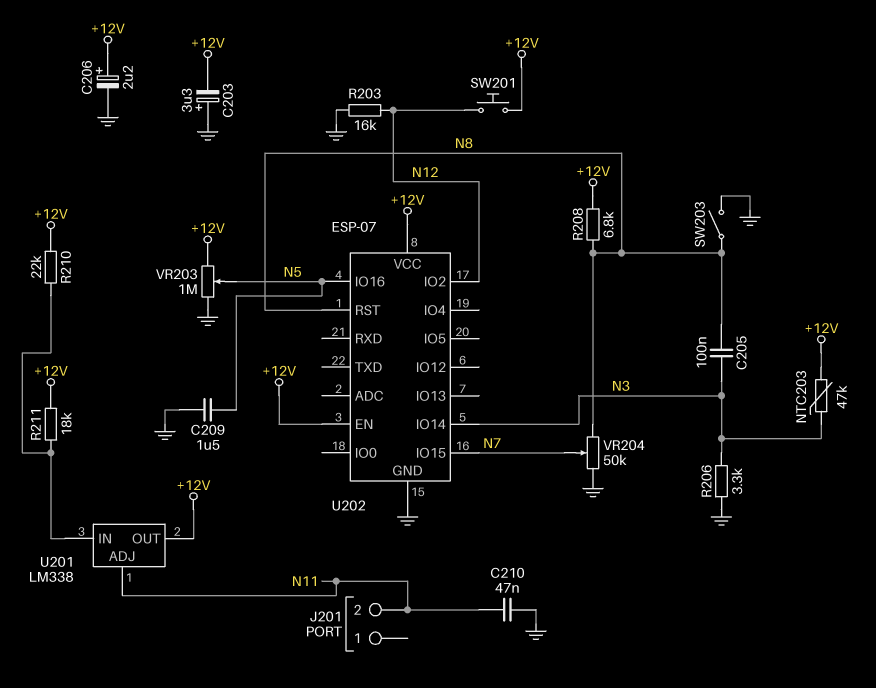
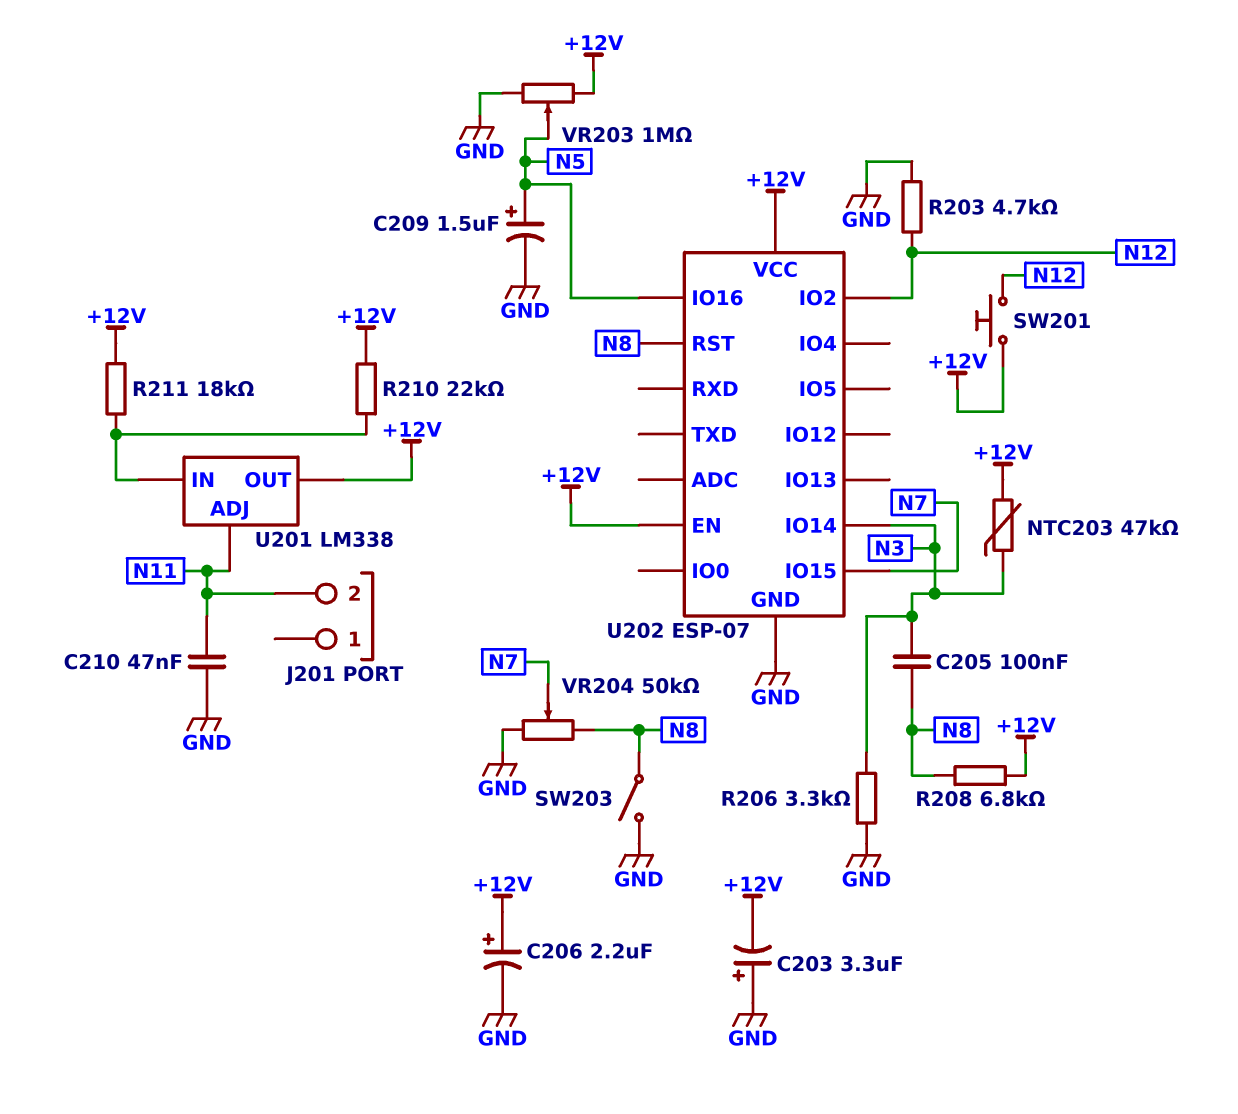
C209: 1.5uF (GND, N5) -> 1.5uF (plus N5, minus GND)
R203: 16k (GND, N12) -> 4.7k (GND, N12)

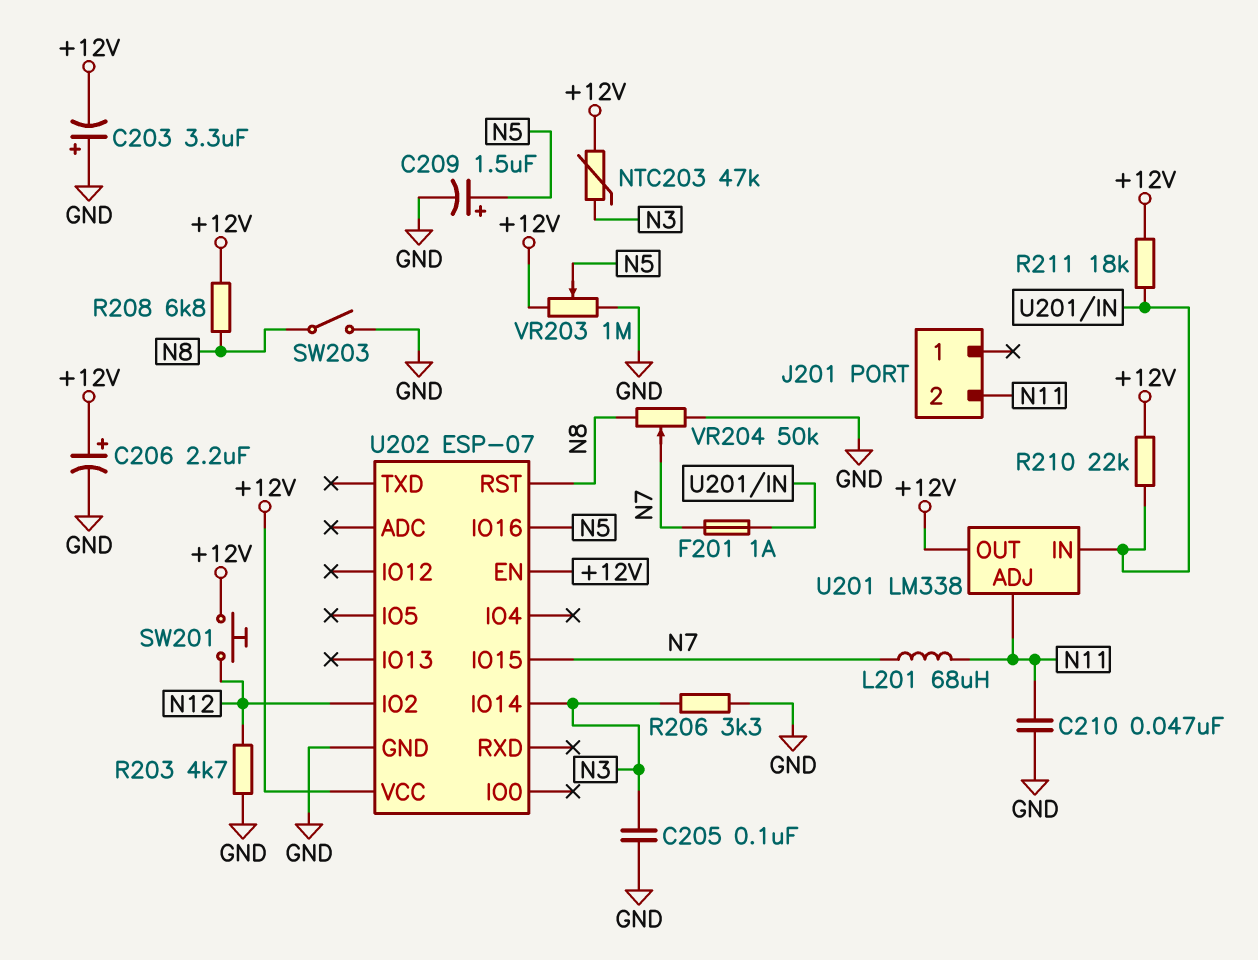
C205: 100nF (N3, N8) -> 100nF (GND, N3)
F201: none -> 1A (N7, U201/IN)
L201: none -> 68uH (N7, N11)

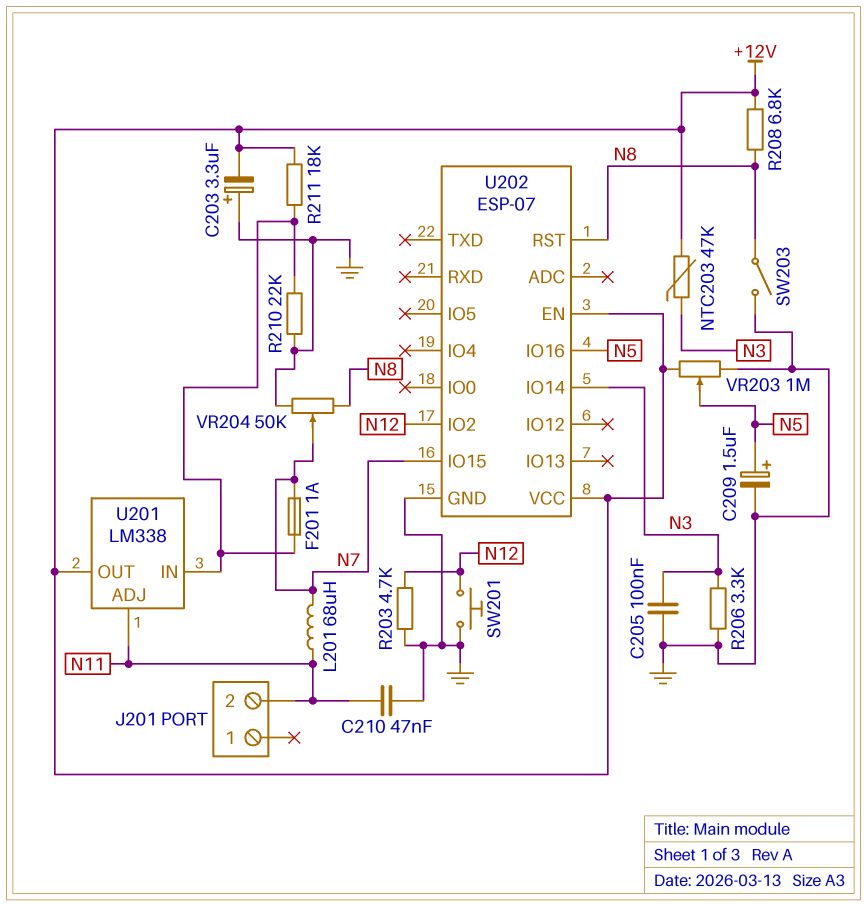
C206: 2.2uF (plus +12V, minus GND) -> none
R210: 22k (+12V, U201/IN) -> 22k (GND, U201/IN)
SW201: button (+12V, N12) -> button (GND, N12)

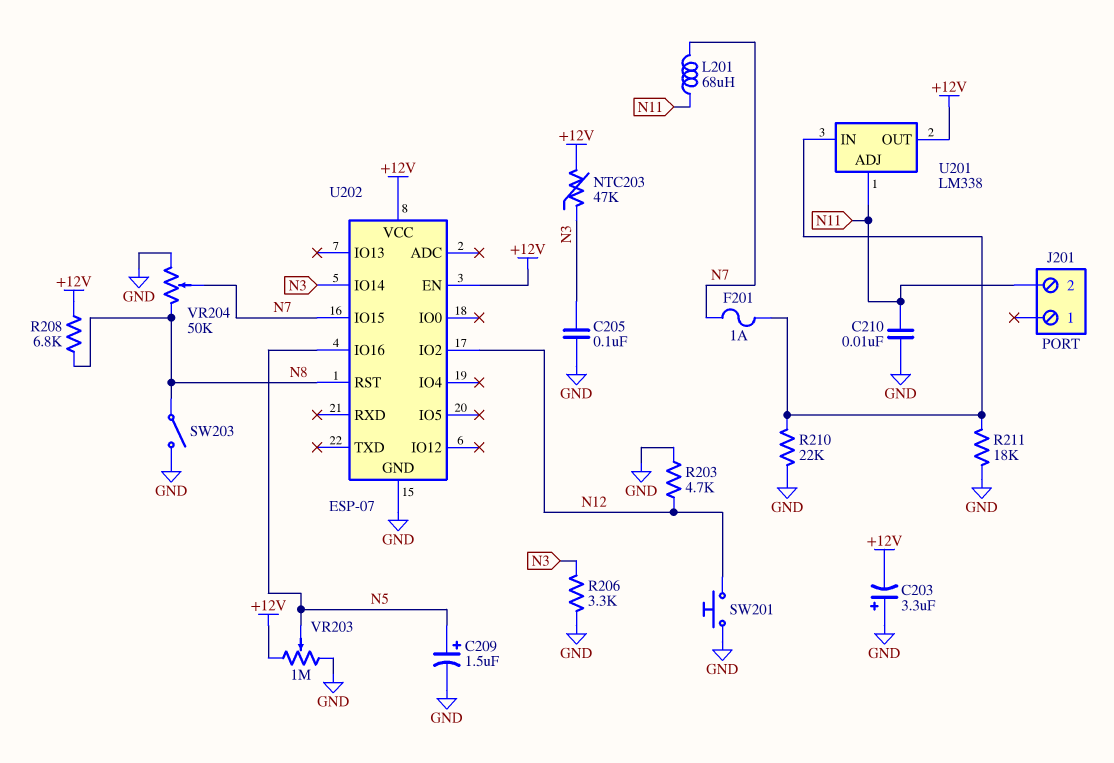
C210: 47nF (GND, N11) -> 10nF (GND, N11)
R211: 18k (+12V, U201/IN) -> 18k (GND, U201/IN)

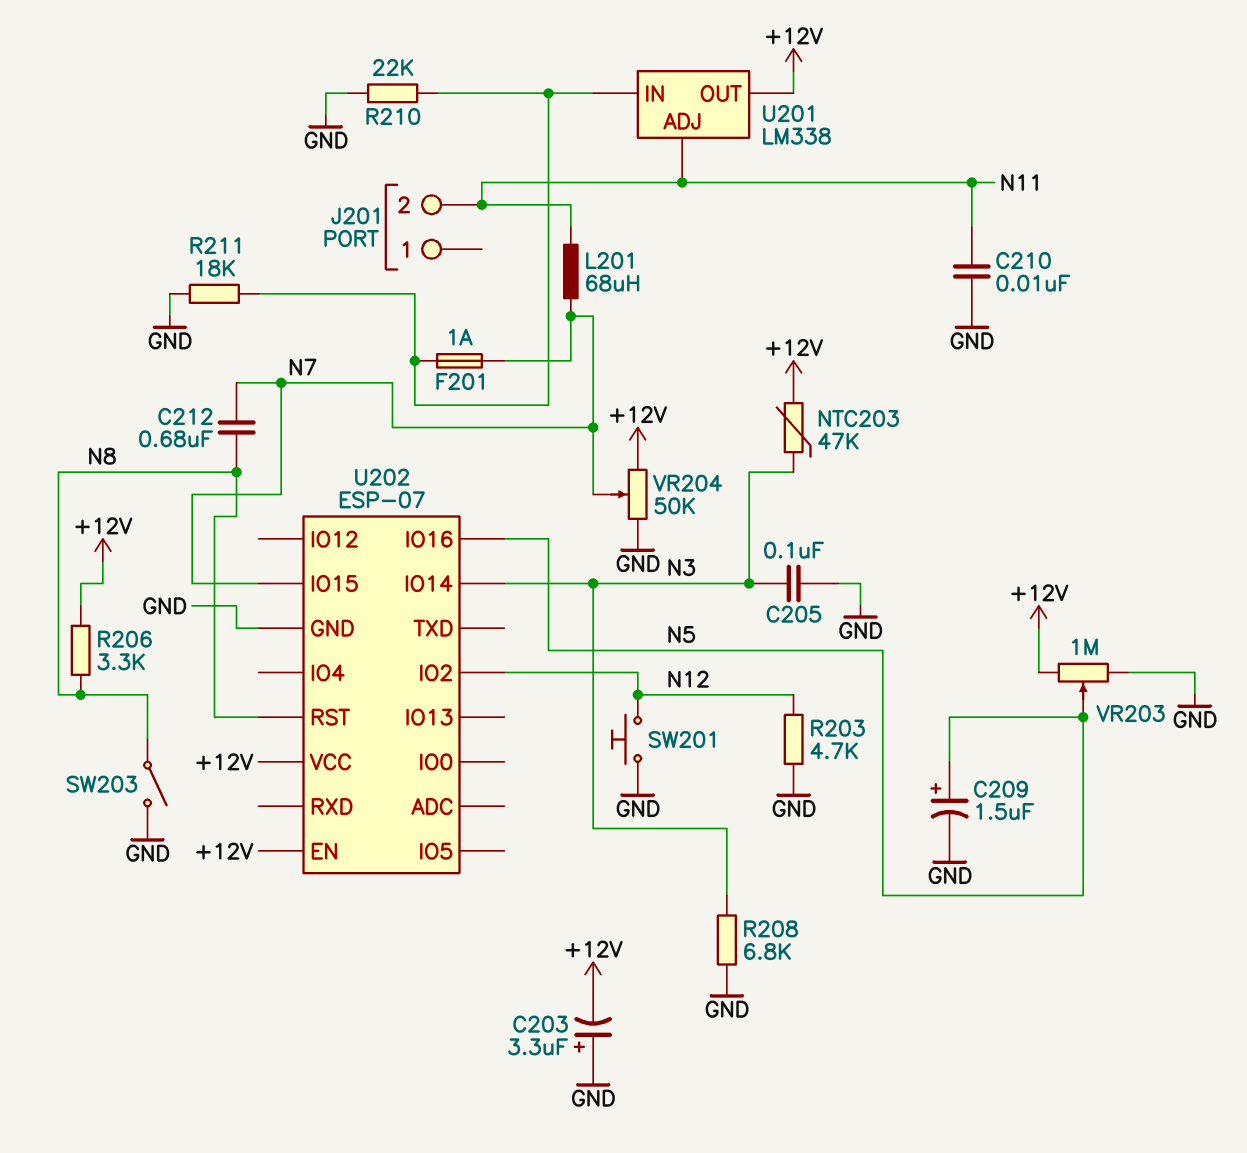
C212: none -> 680nF (N7, N8)
R206: 3.3k (GND, N3) -> 3.3k (+12V, N8)
R208: 6.8k (+12V, N8) -> 6.8k (GND, N3)
VR204: 50k (GND, N8, wiper N7) -> 50k (+12V, GND, wiper N7)

